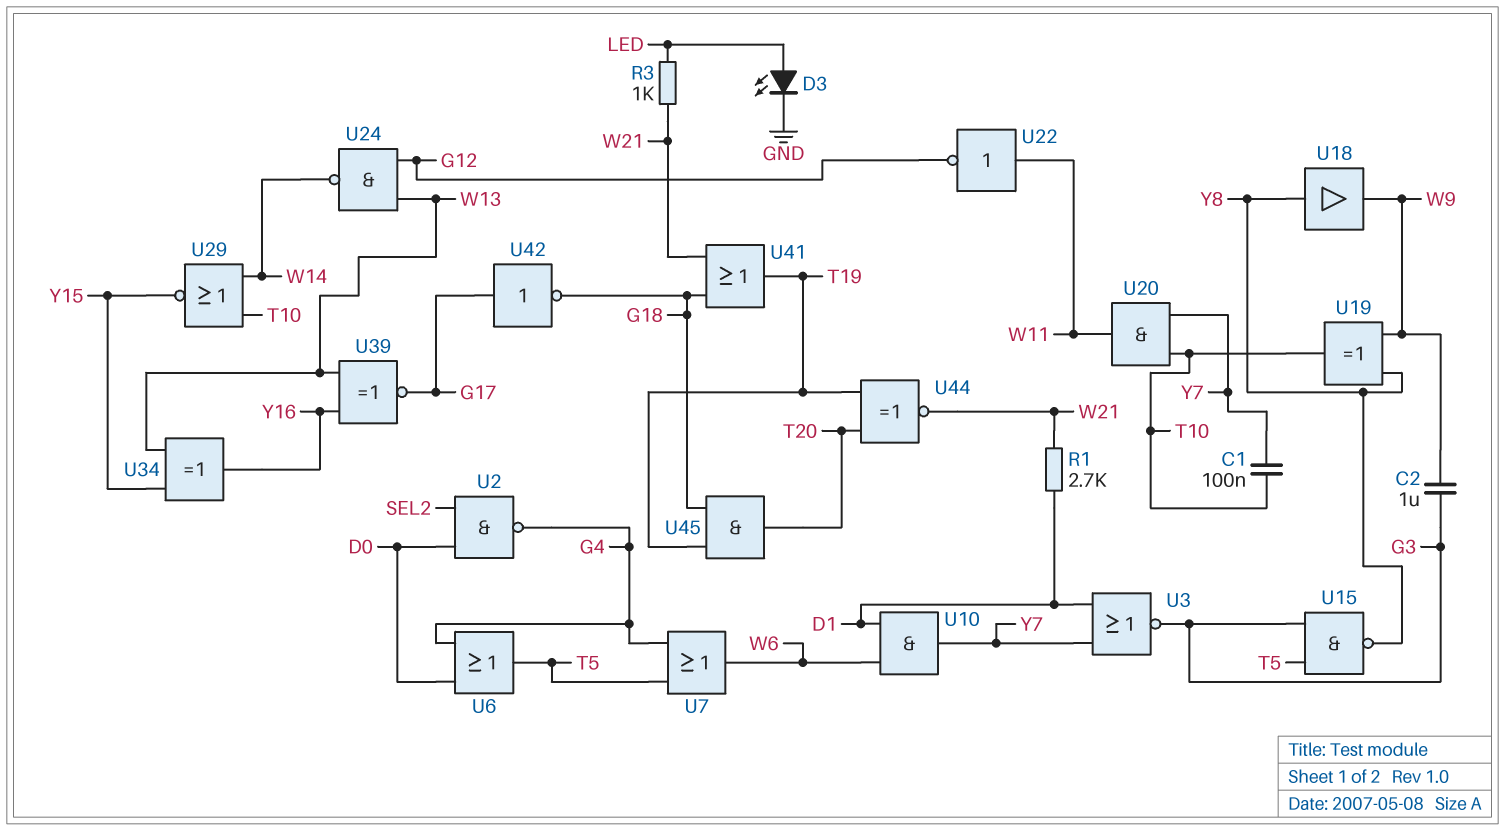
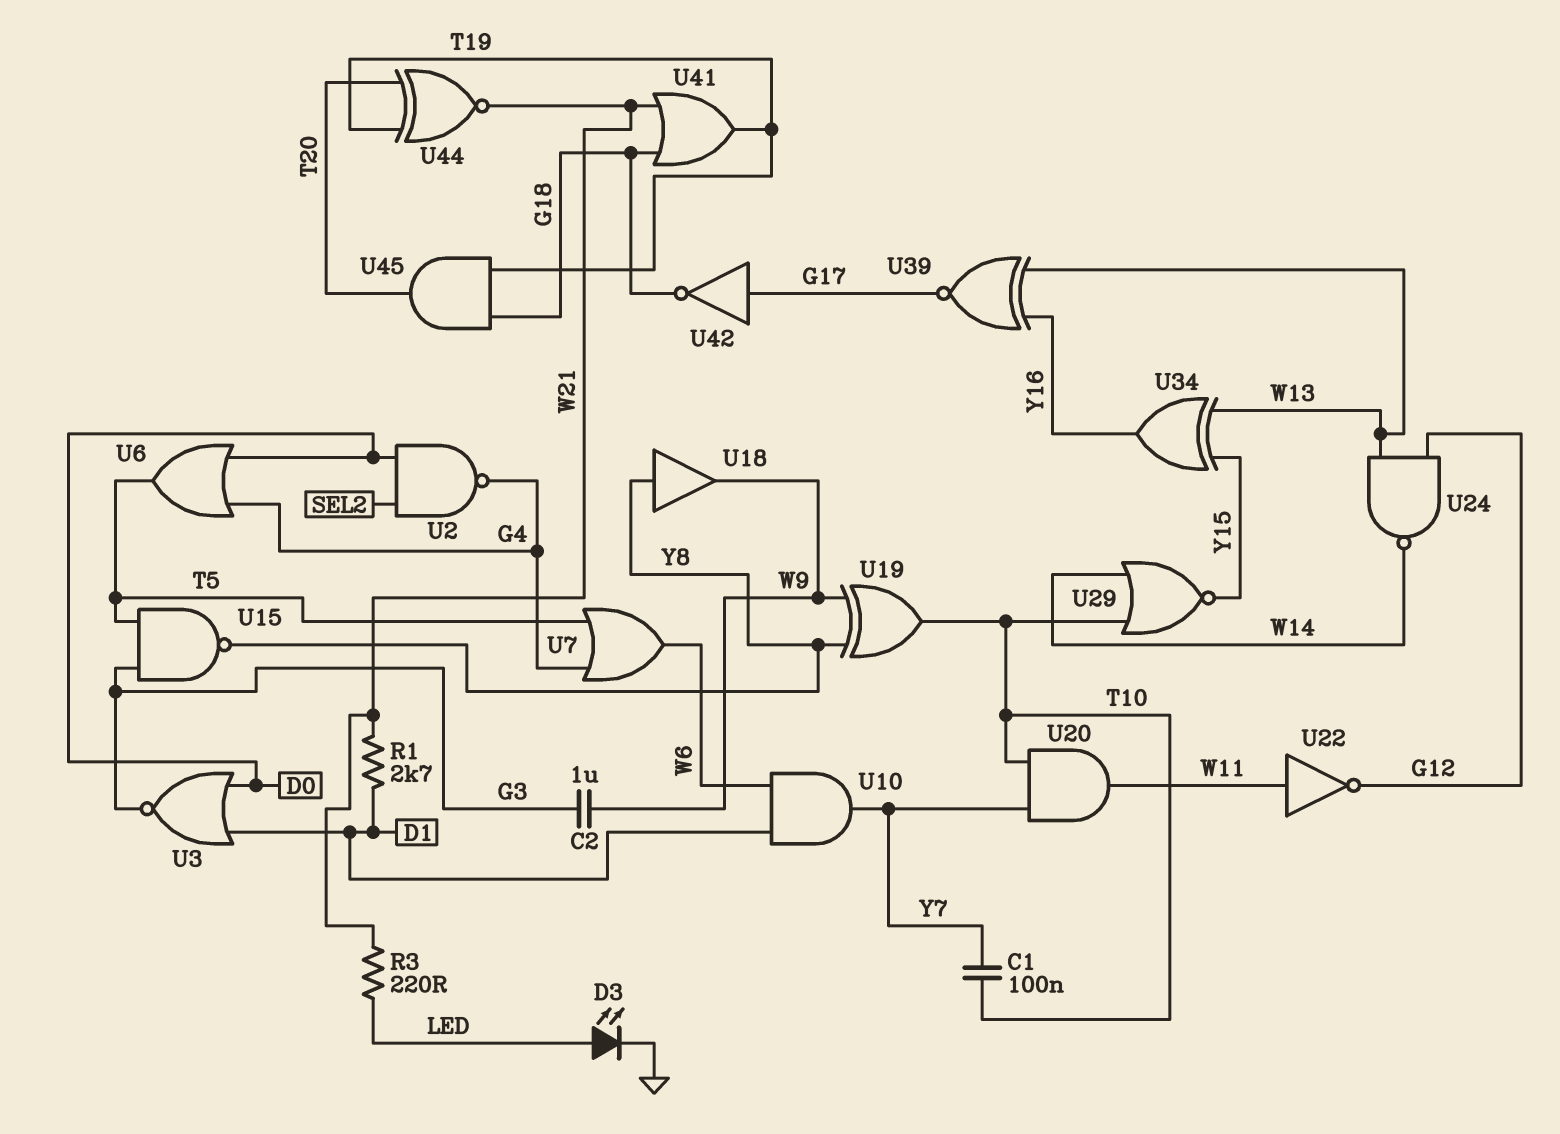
R3: 1k (LED, W21) -> 220 (LED, W21)
U3: NOR (in D1, in Y7, out G3) -> NOR (in D0, in D1, out G3)

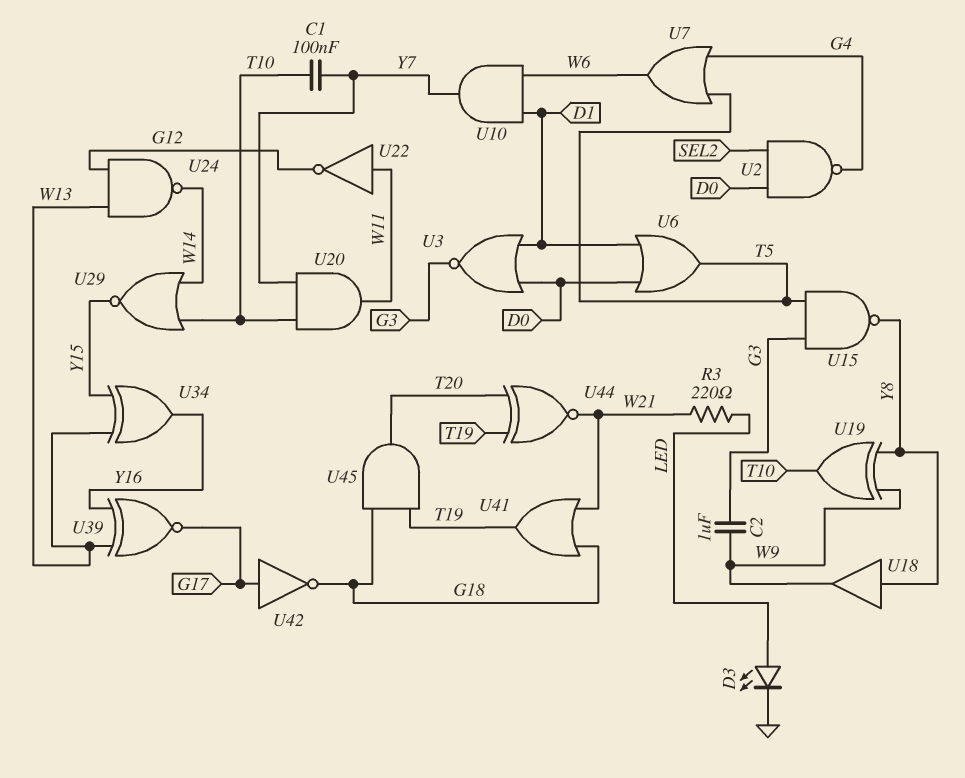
R1: 2.7k (D1, W21) -> none
U6: OR (in D0, in G4, out T5) -> OR (in D0, in D1, out T5)

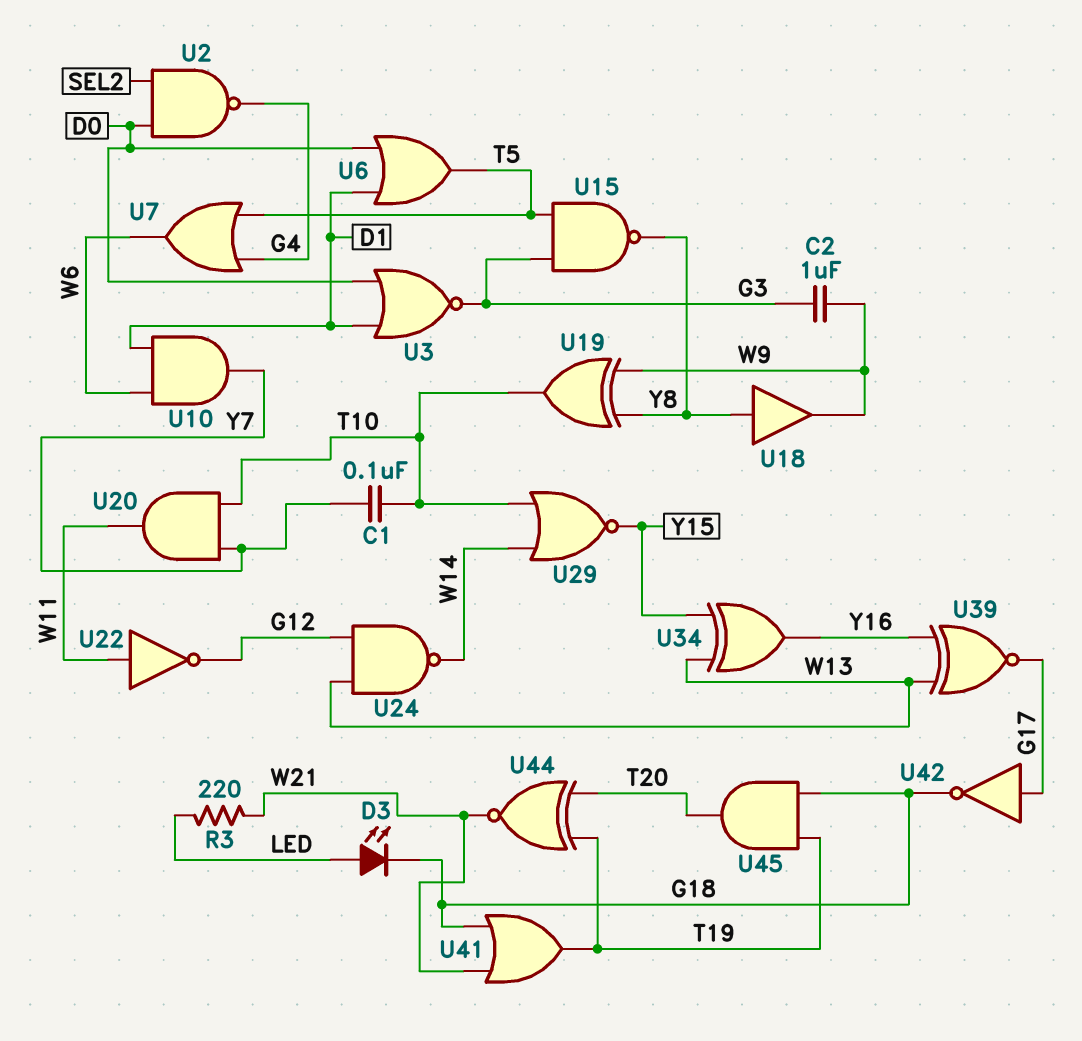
D3: LED (A LED, K GND) -> LED (A LED, K G18)

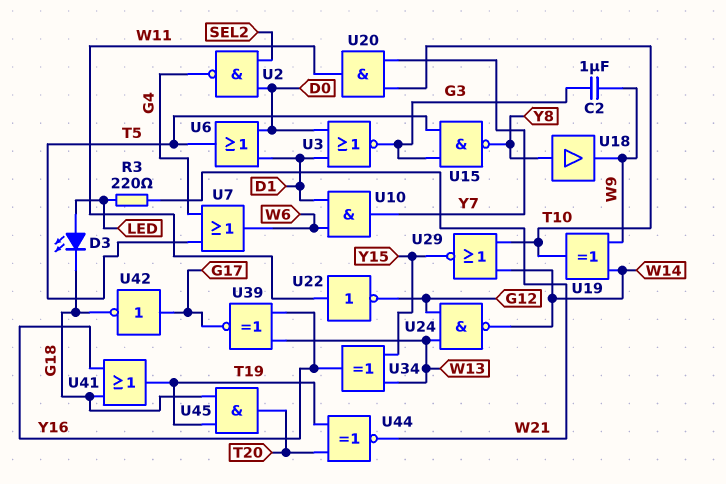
C1: 100nF (T10, Y7) -> none
U19: XOR (in W9, in Y8, out T10) -> XOR (in W9, in W14, out T10)
U41: OR (in G18, in W21, out T19) -> OR (in G18, in Y16, out T19)

